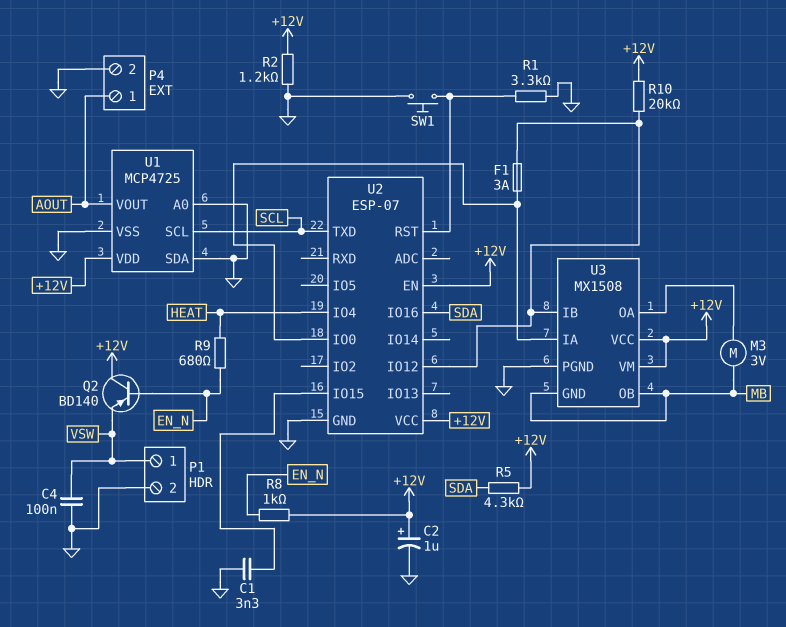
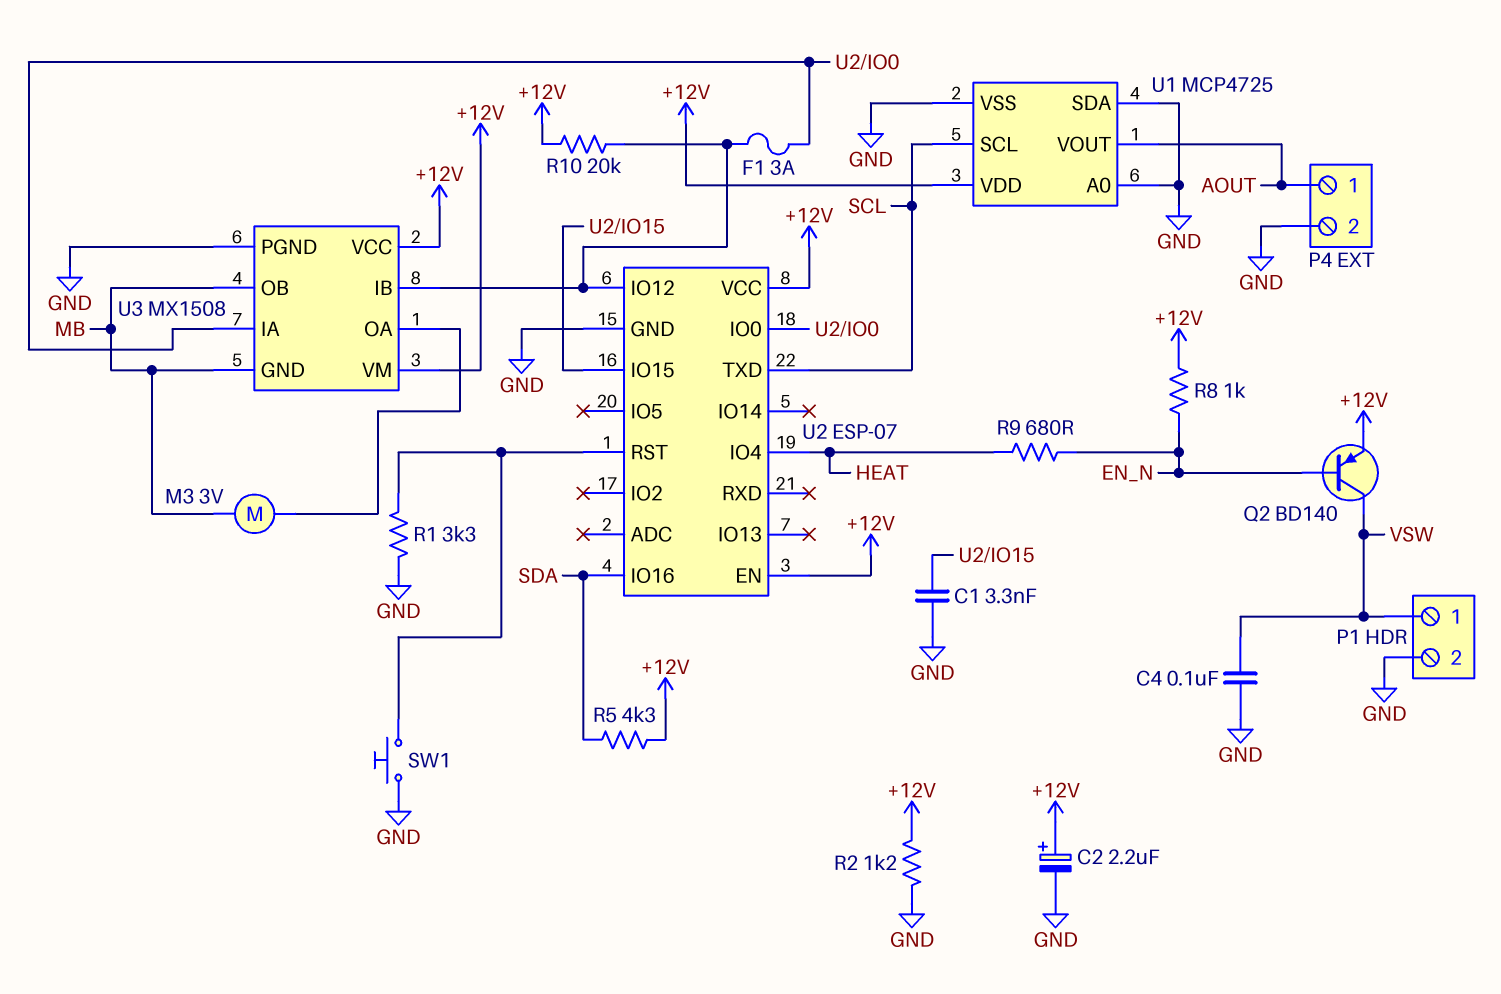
C2: 1uF (plus +12V, minus GND) -> 2.2uF (plus +12V, minus GND)
Q2: PNP BD140 (B EN_N, C +12V, E VSW) -> PNP BD140 (B EN_N, C VSW, E +12V)

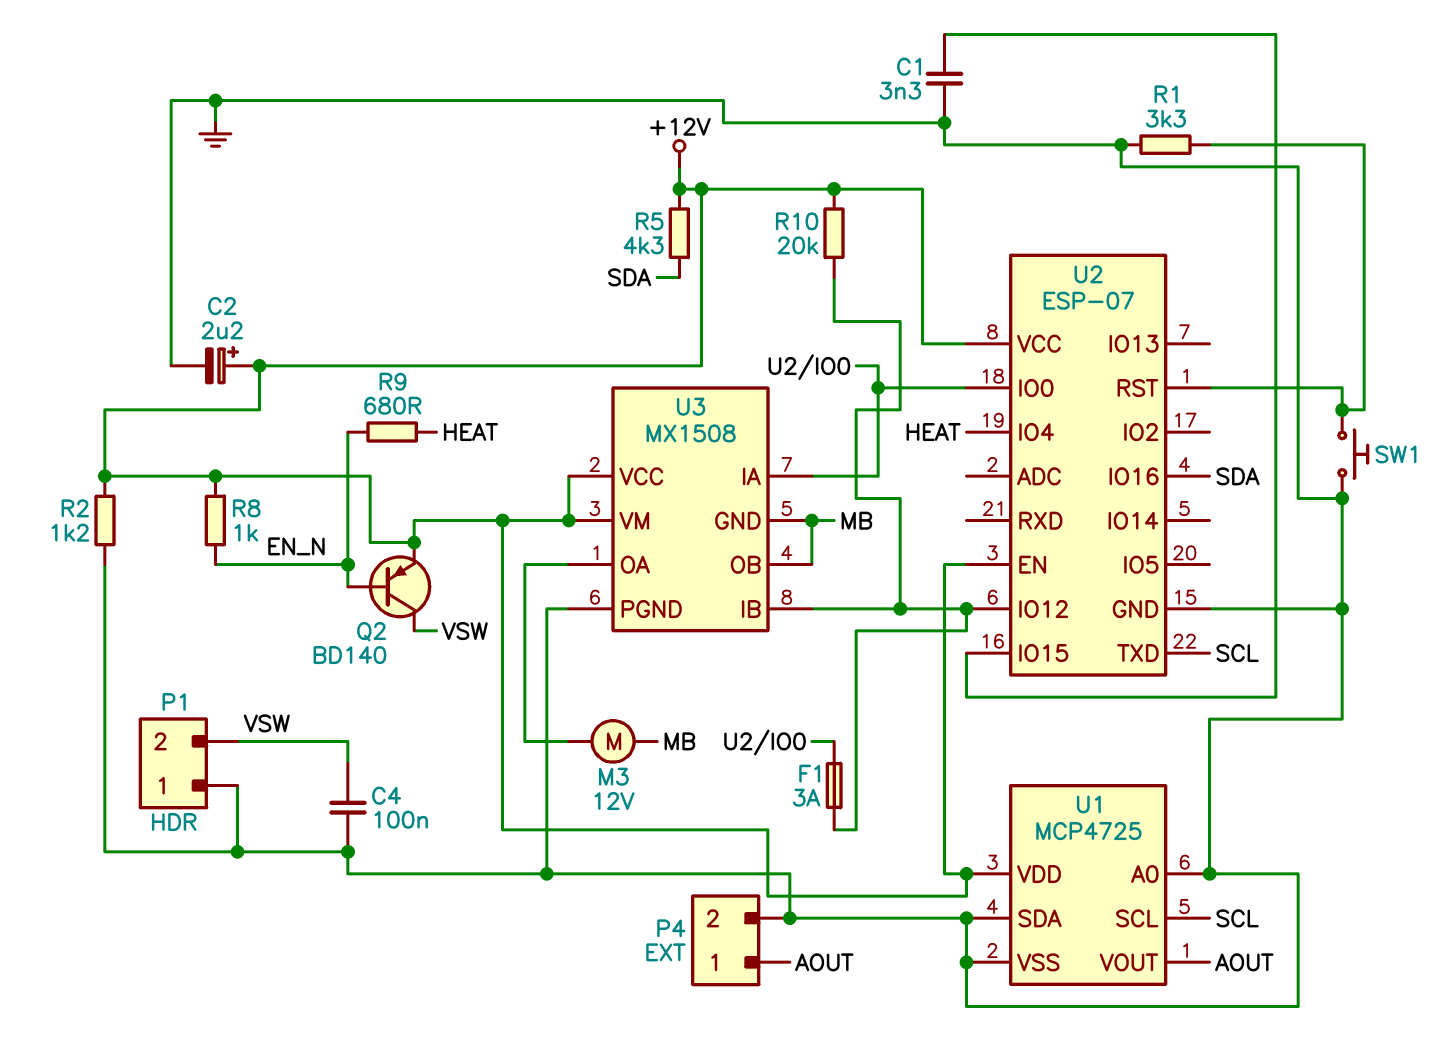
M3: motor 3V (MB, U3/OA) -> motor 12V (MB, U3/OA)
P1 pin 1: VSW -> GND
P1 pin 2: GND -> VSW

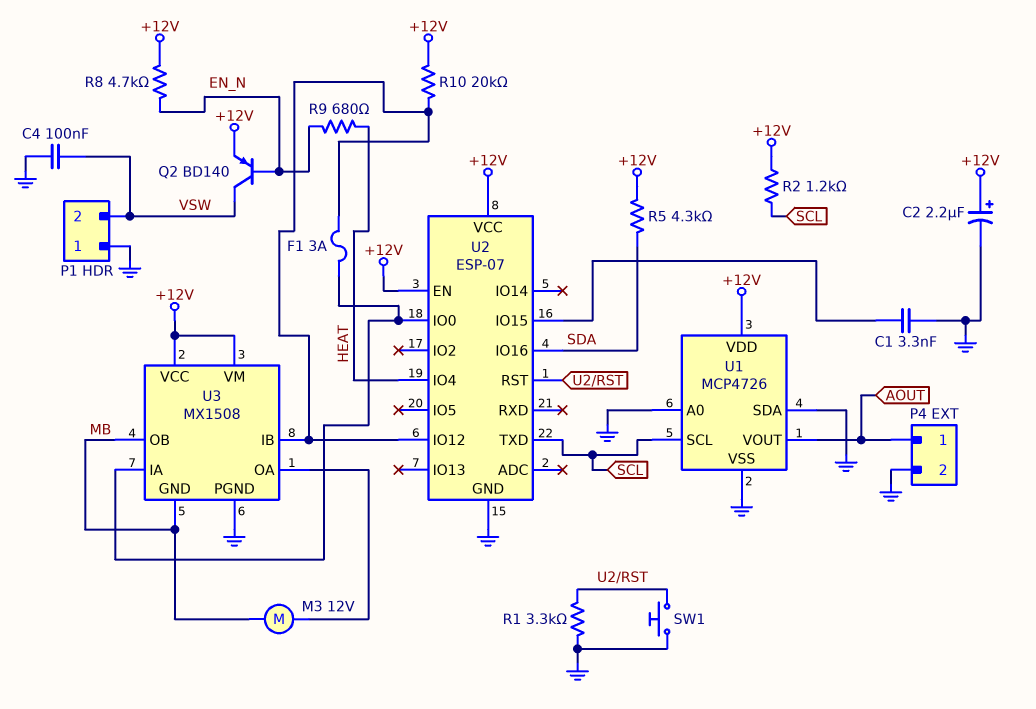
R2: 1.2k (+12V, GND) -> 1.2k (+12V, SCL)
R8: 1k (+12V, EN_N) -> 4.7k (+12V, EN_N)
U1: MCP4725 -> MCP4726

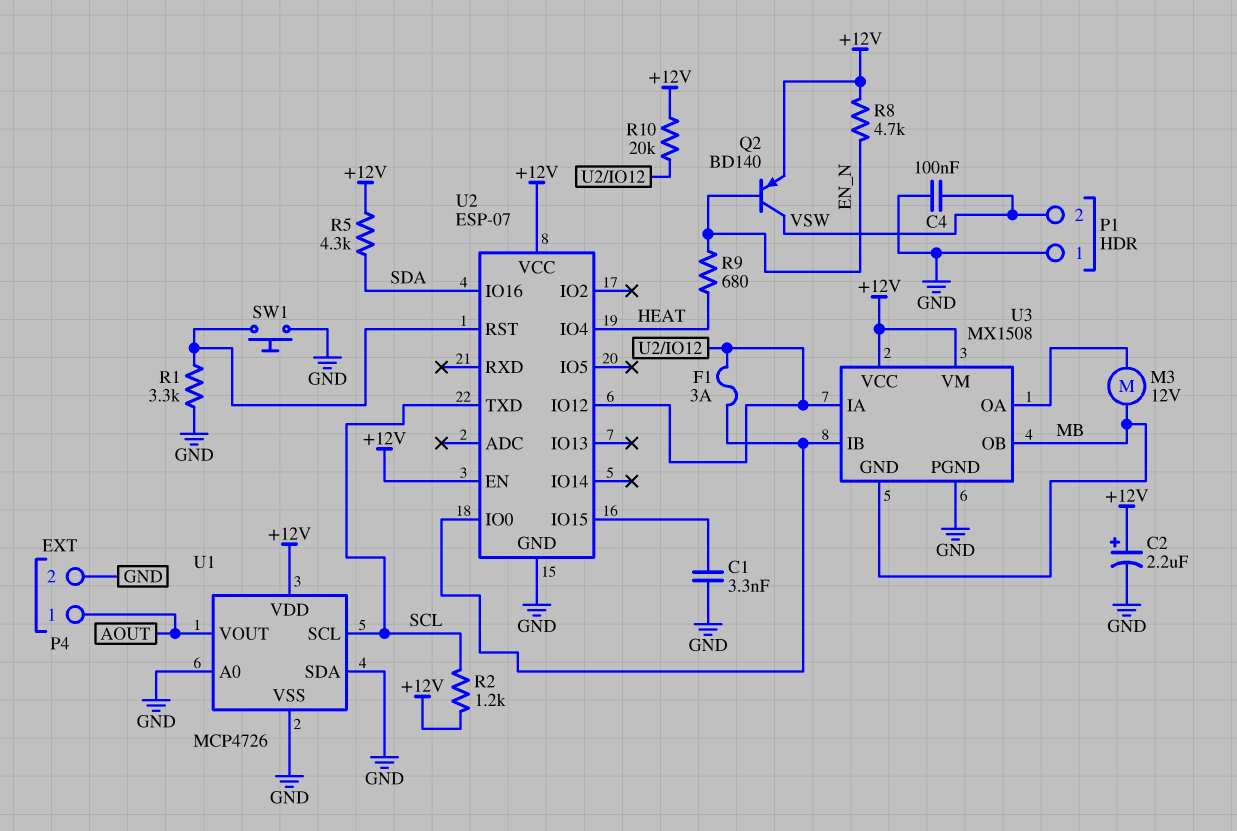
U3 pin IA: U2/IO0 -> U2/IO12
U3 pin IB: U2/IO12 -> U2/IO0

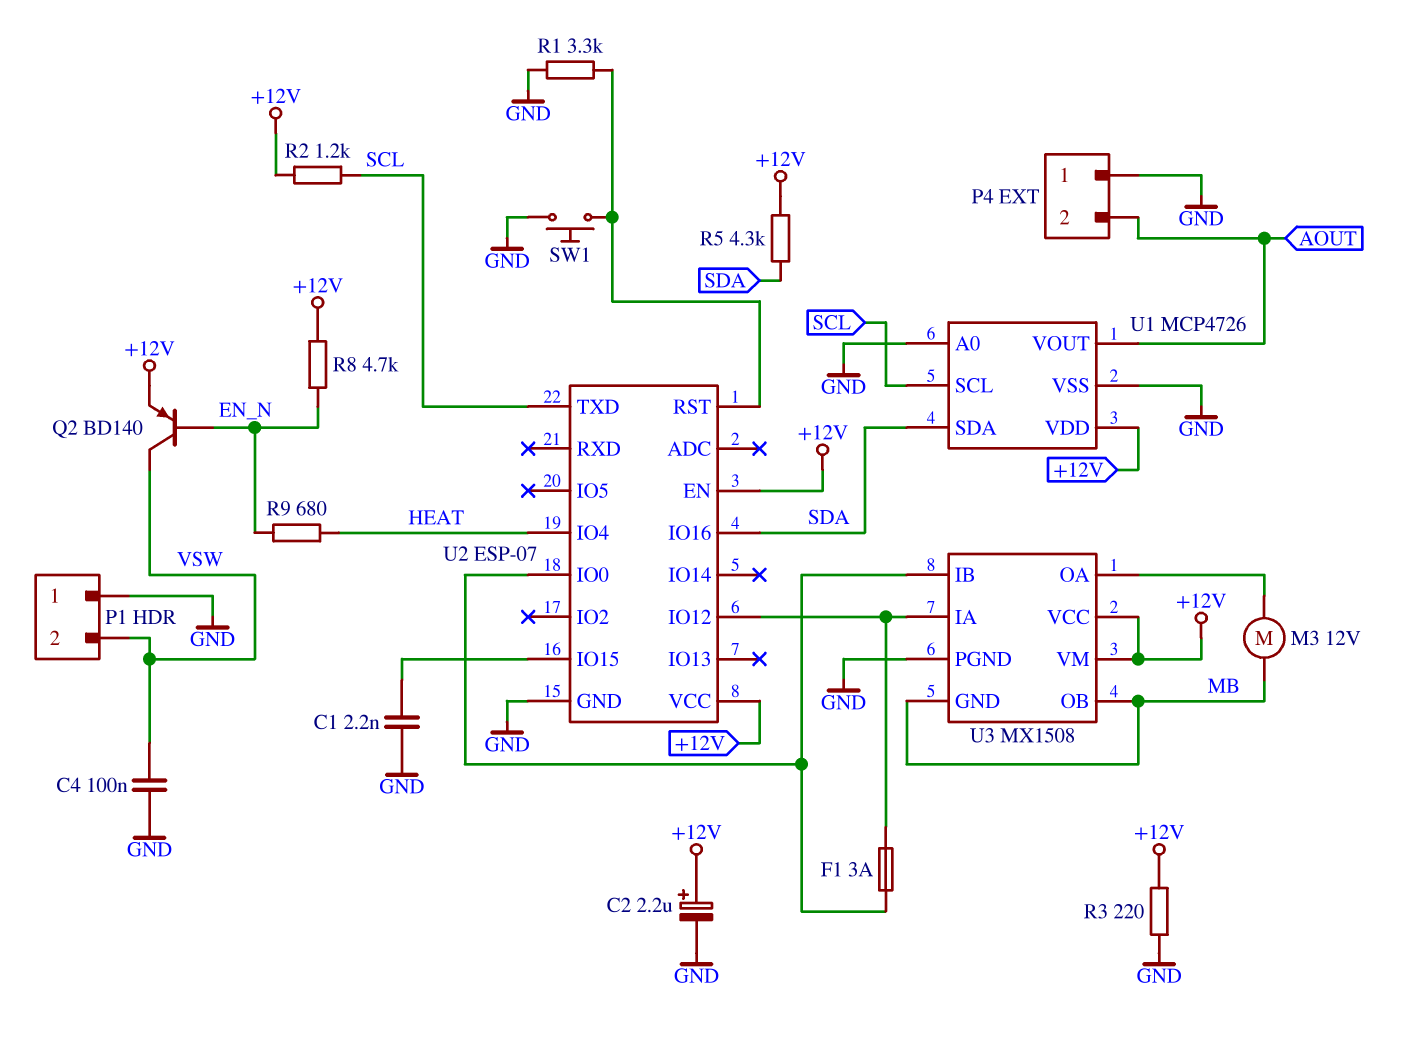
C1: 3.3nF (GND, U2/IO15) -> 2.2nF (GND, U2/IO15)
P4 pin 1: AOUT -> GND
P4 pin 2: GND -> AOUT
R3: none -> 220 (+12V, GND)
R10: 20k (+12V, U2/IO12) -> none
U1 pin SDA: GND -> SDA

